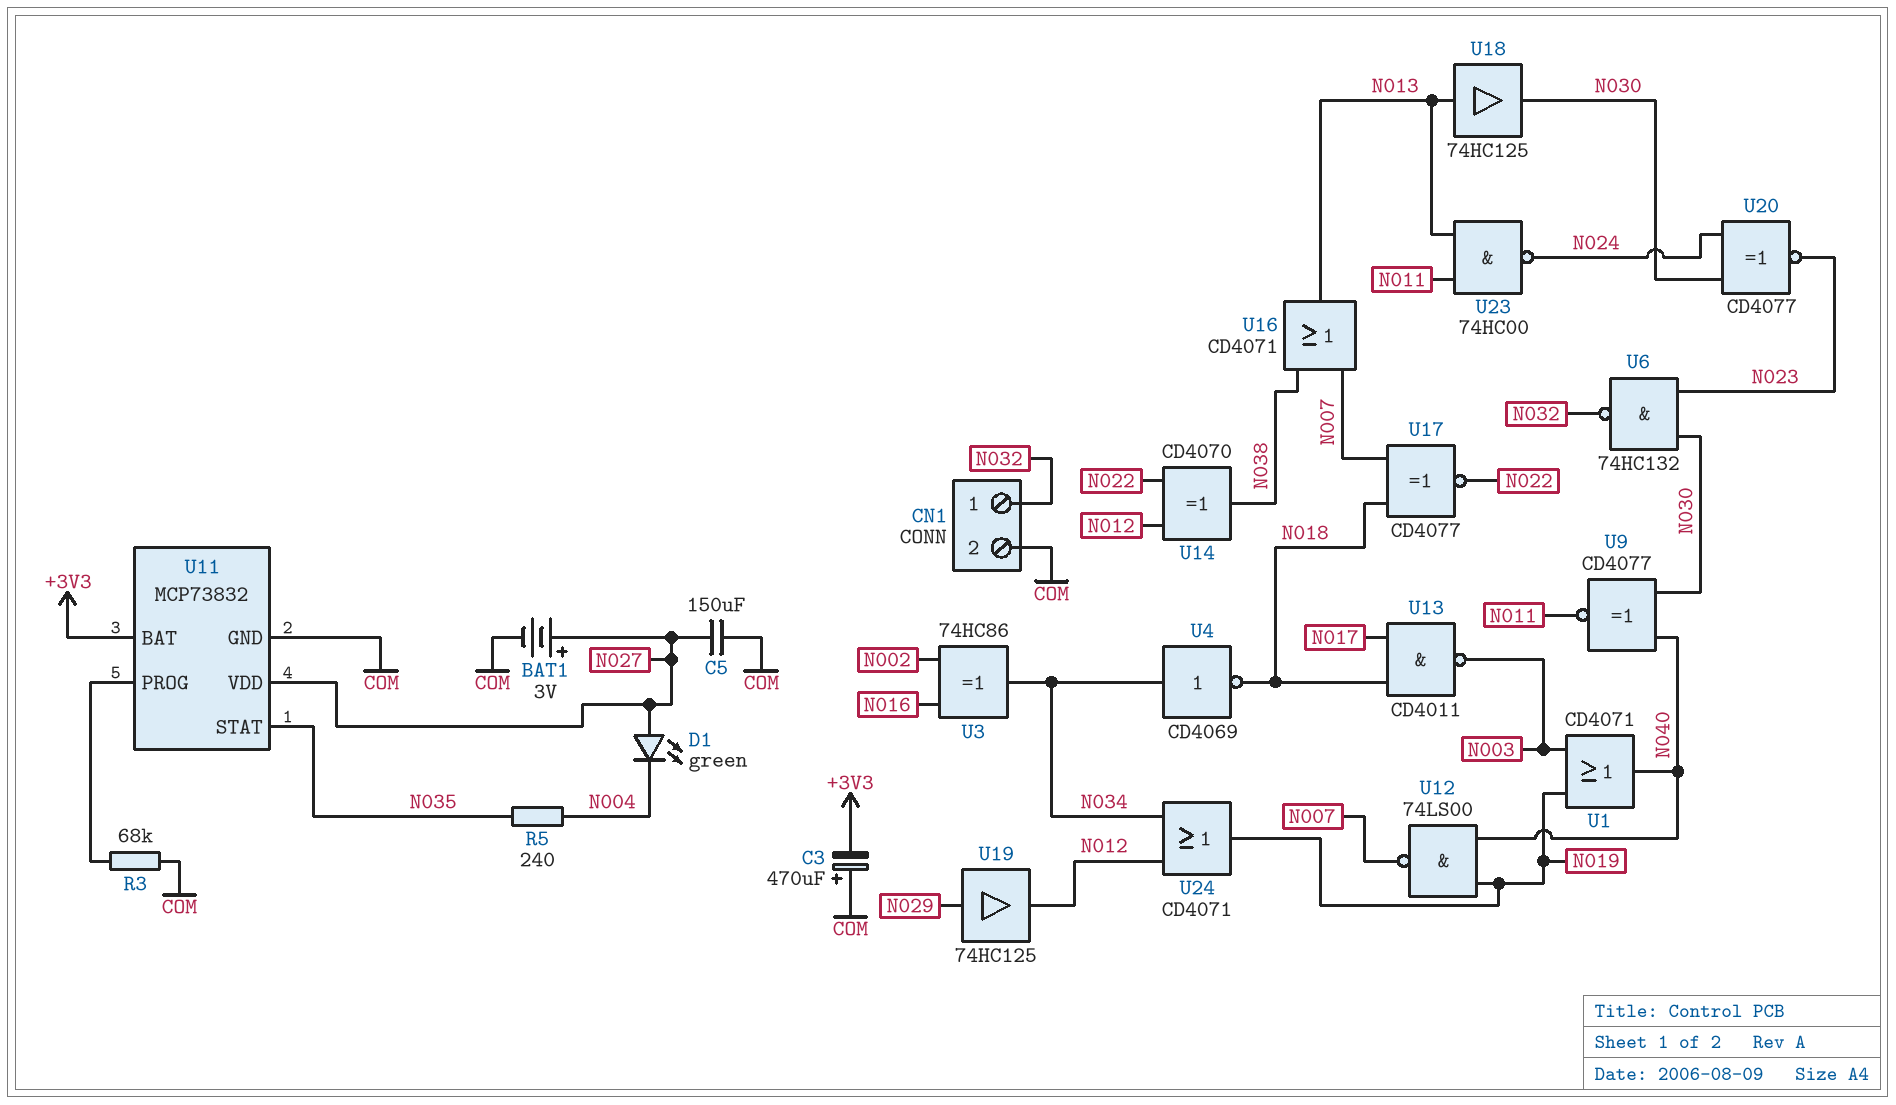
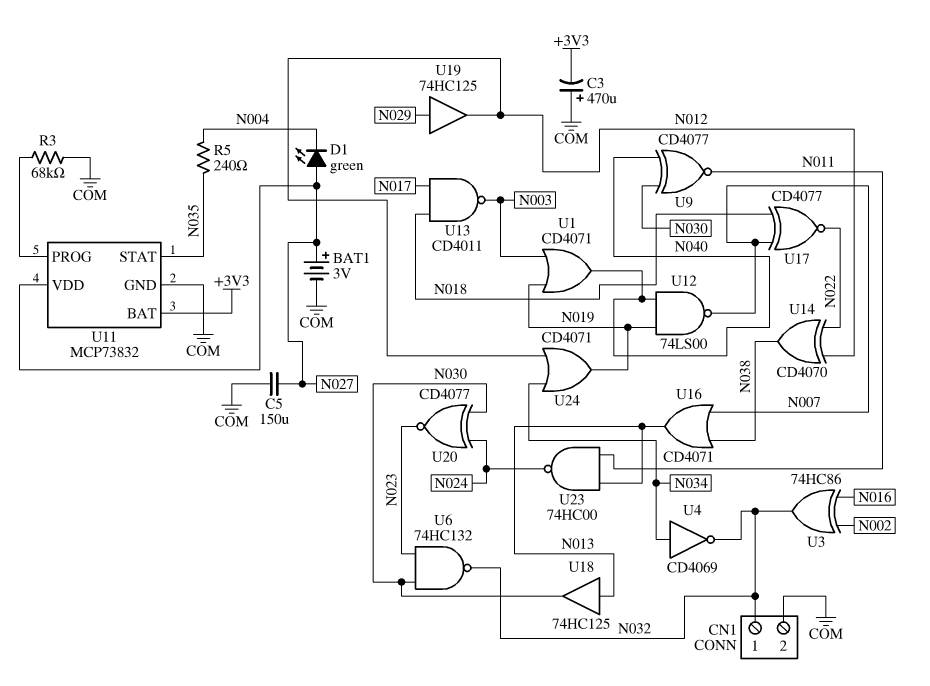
U3: XOR 74HC86 (in N002, in N016, out N034) -> XOR 74HC86 (in N002, in N016, out N032)
U4: NOT CD4069 (in N034, out N018) -> NOT CD4069 (in N034, out N032)

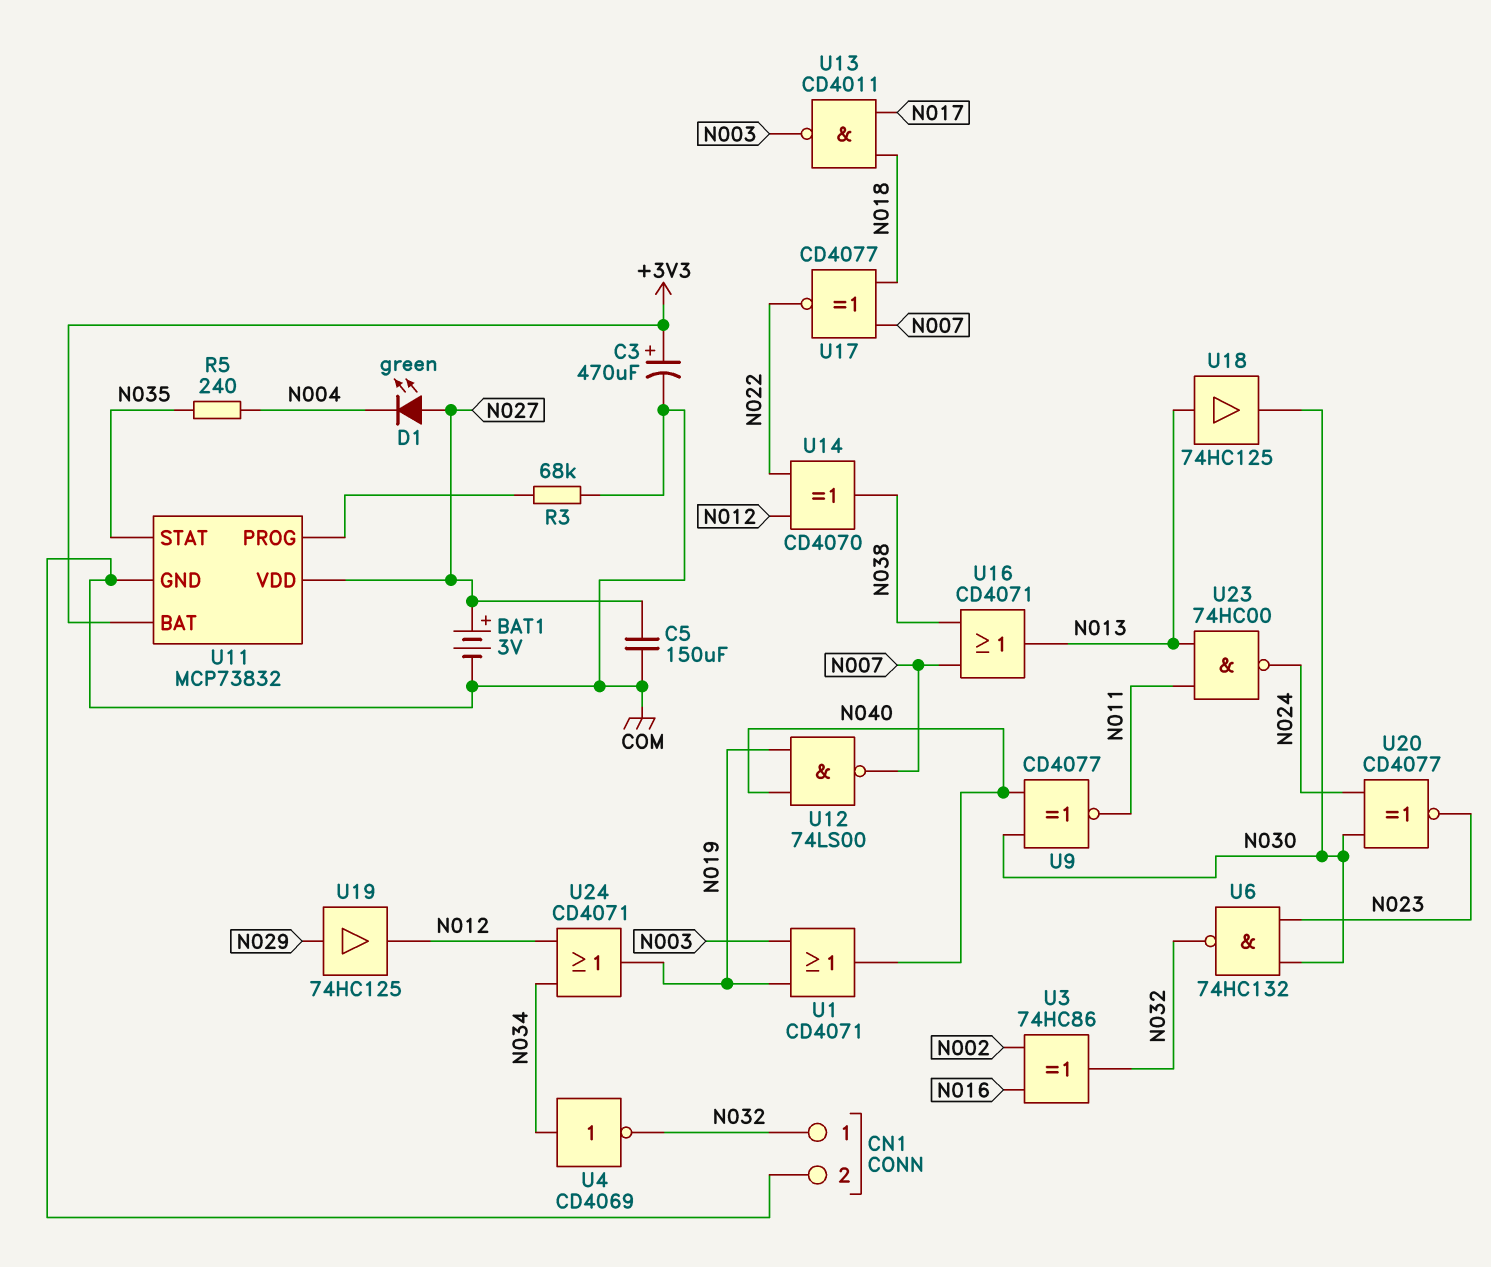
C3: 470uF (plus COM, minus +3V3) -> 470uF (plus +3V3, minus COM)

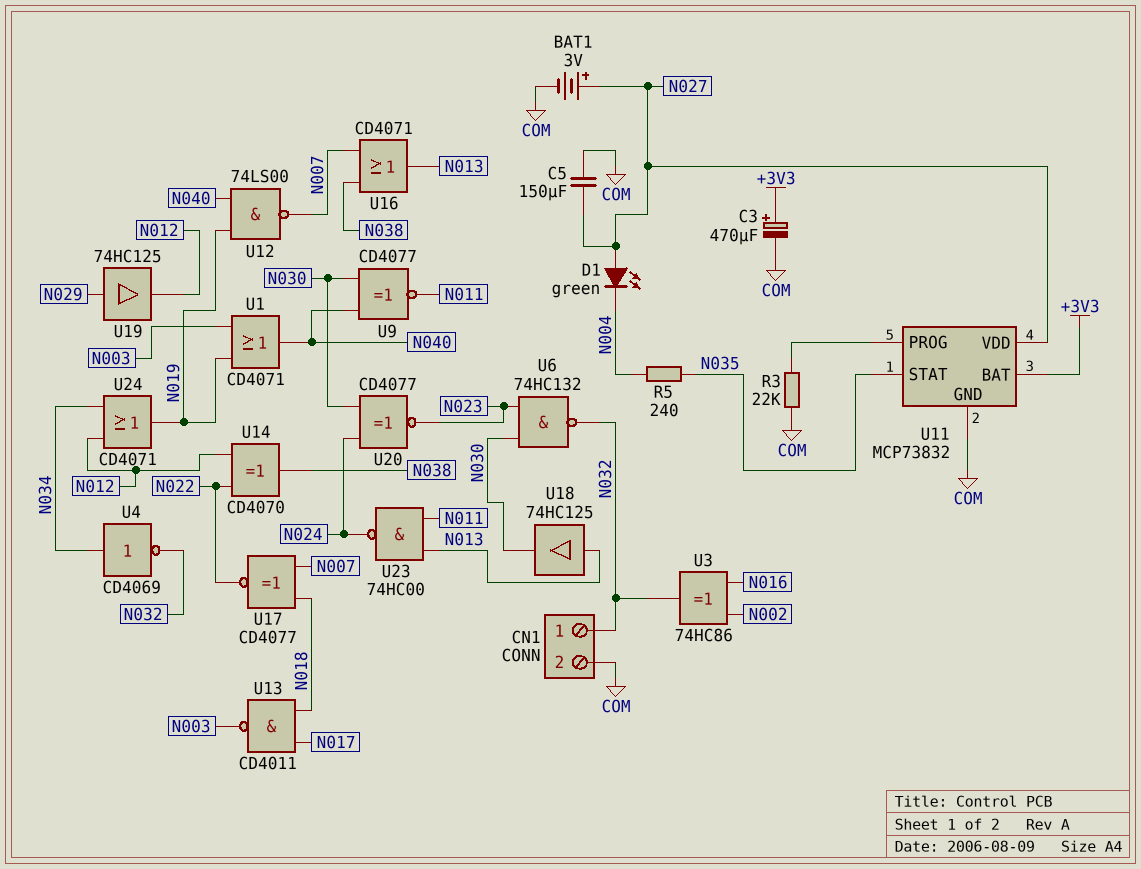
R3: 68k (COM, U11/PROG) -> 22k (COM, U11/PROG)

